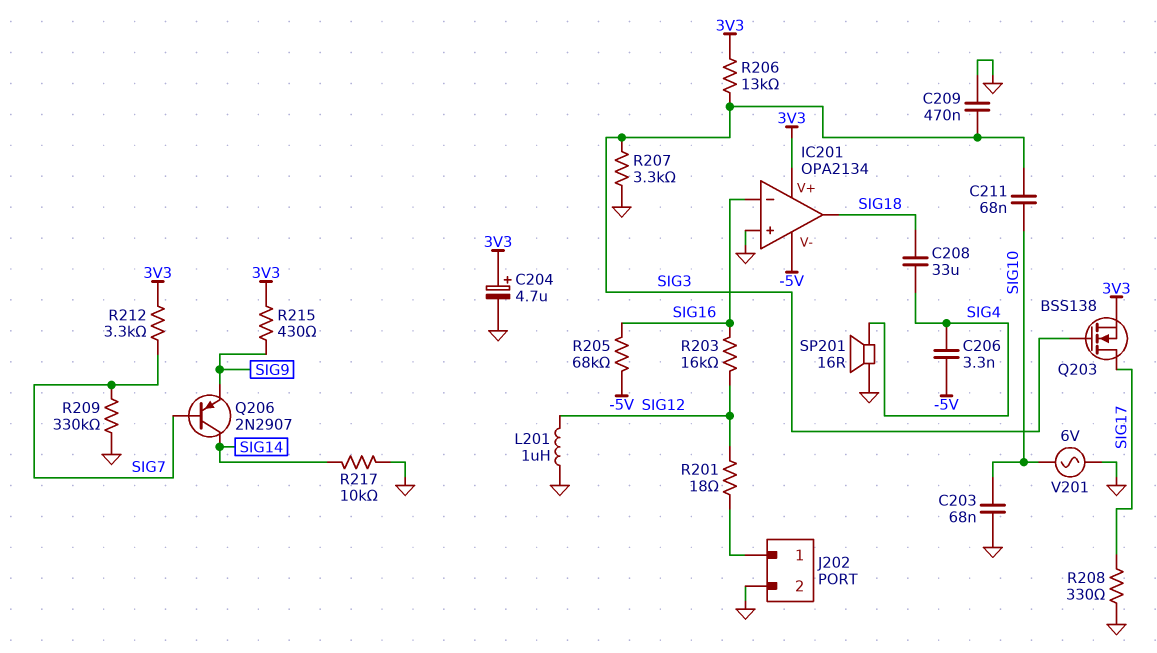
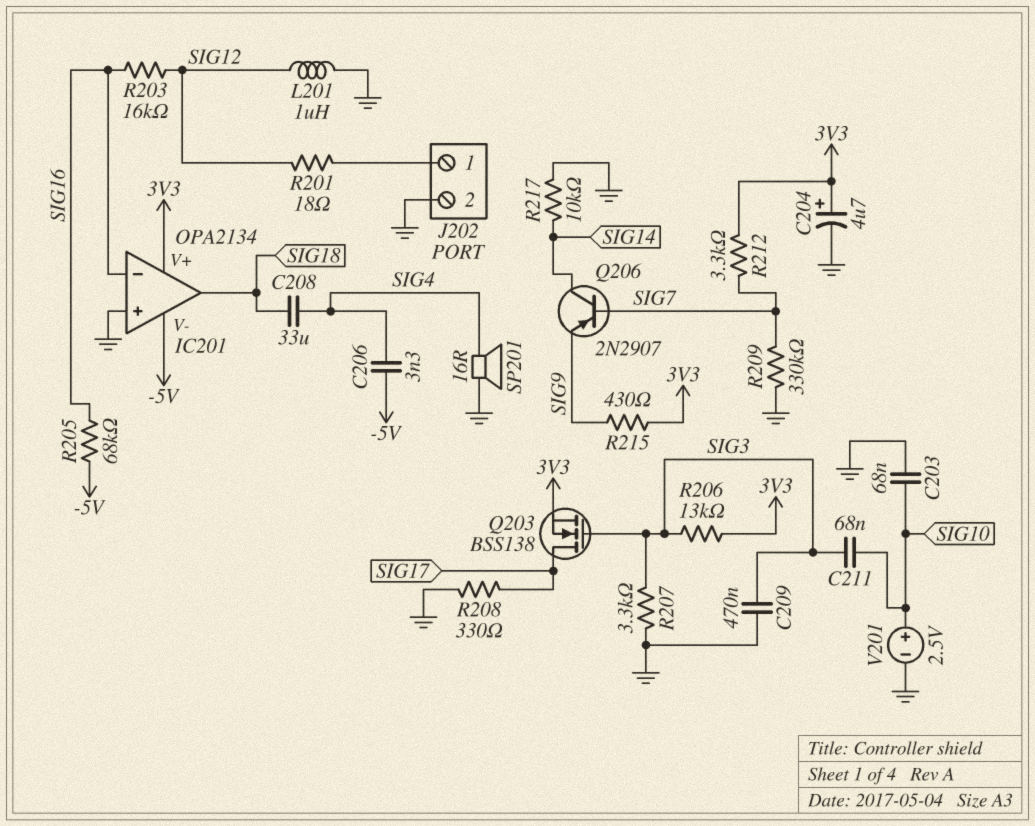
V201: AC 6V (GND, SIG10) -> 2.5V (plus SIG10, minus GND)

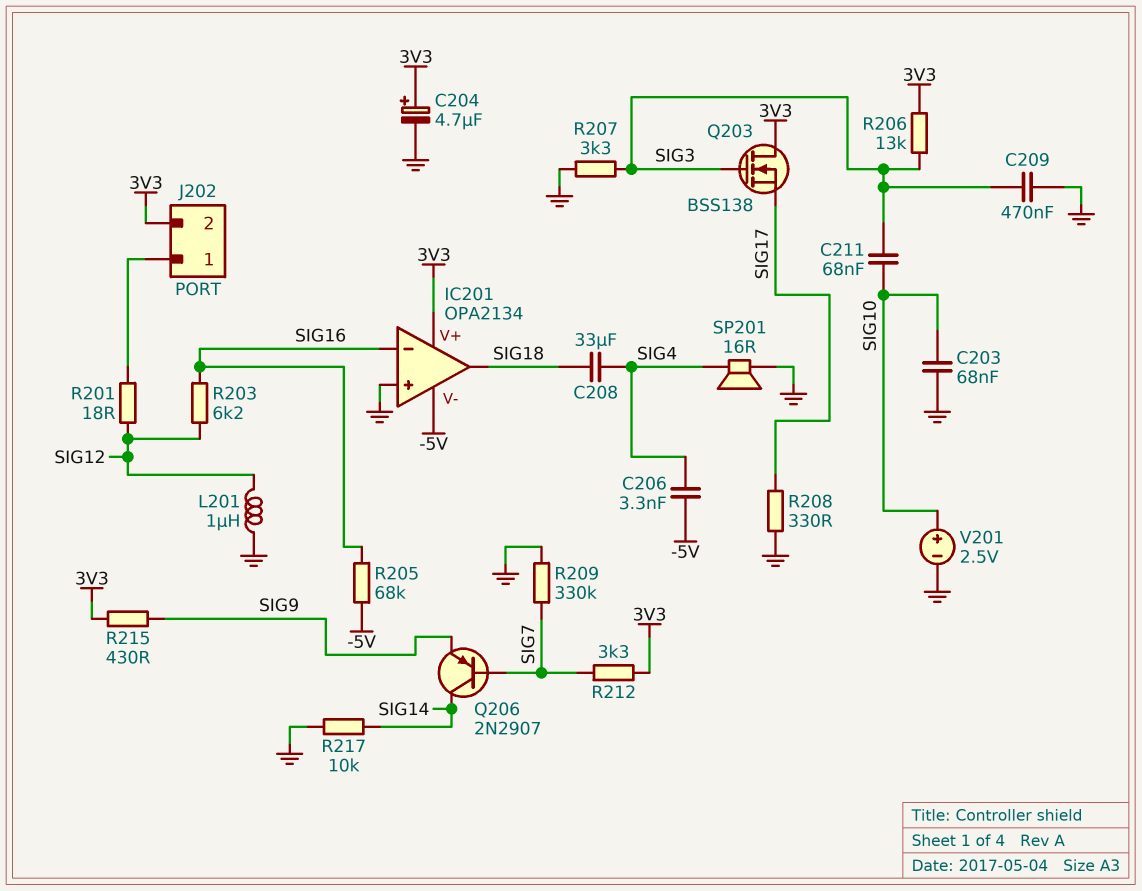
J202 pin 2: GND -> 3V3
Q203: NMOS BSS138 (G SIG3, D SIG17, S 3V3) -> NMOS BSS138 (G SIG3, D 3V3, S SIG17)
R203: 16k (SIG12, SIG16) -> 6.2k (SIG12, SIG16)

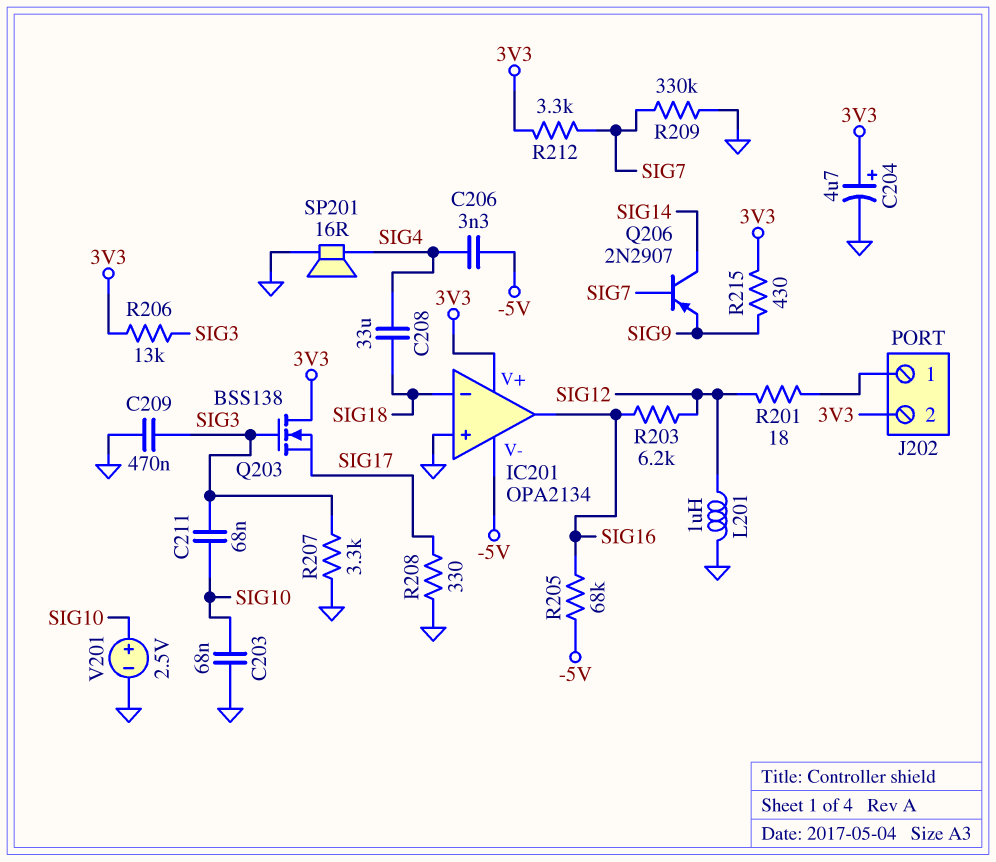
IC201 pin in-: SIG16 -> SIG18
IC201 pin out: SIG18 -> SIG16
R217: 10k (GND, SIG14) -> none

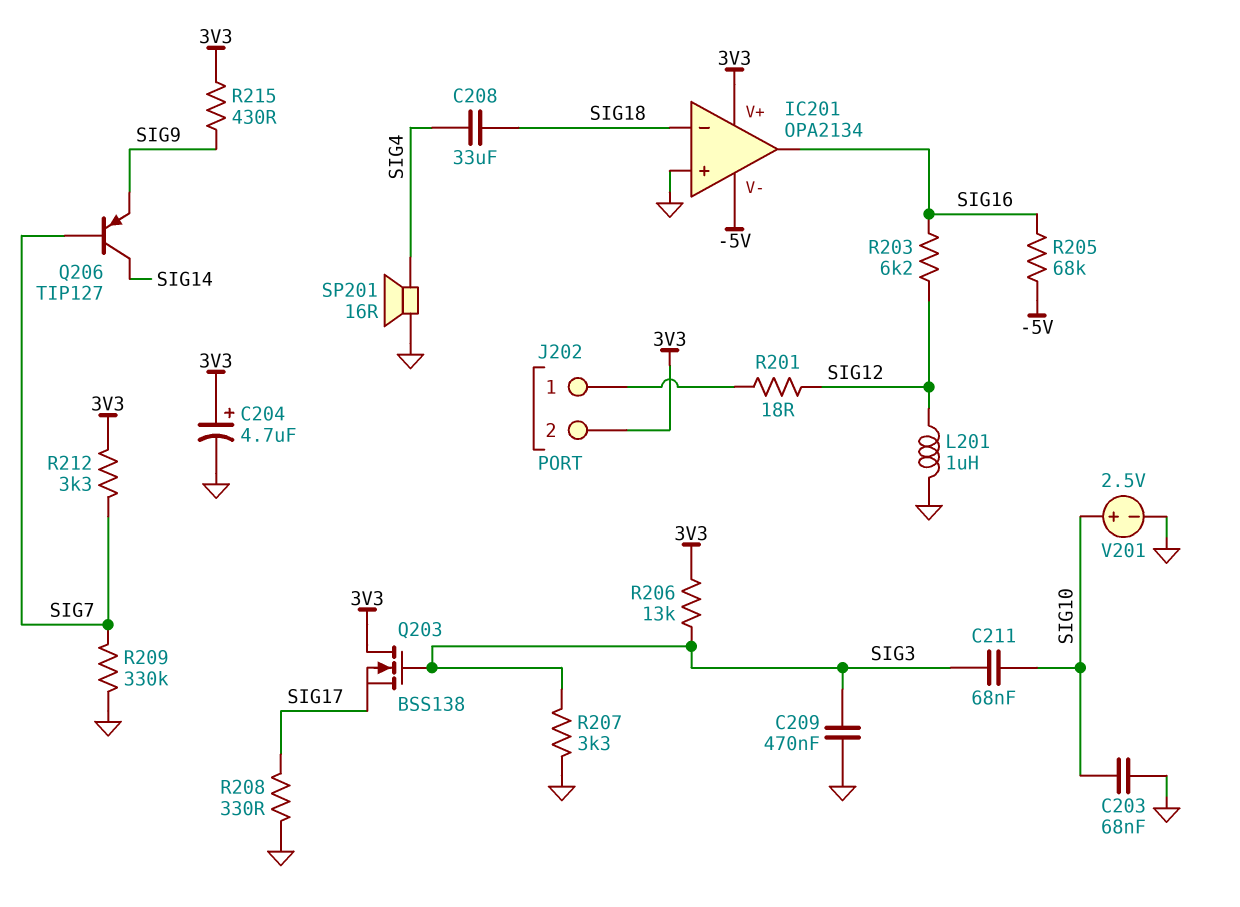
C206: 3.3nF (-5V, SIG4) -> none
Q206: PNP 2N2907 (B SIG7, C SIG14, E SIG9) -> PNP TIP127 (B SIG7, C SIG14, E SIG9)

